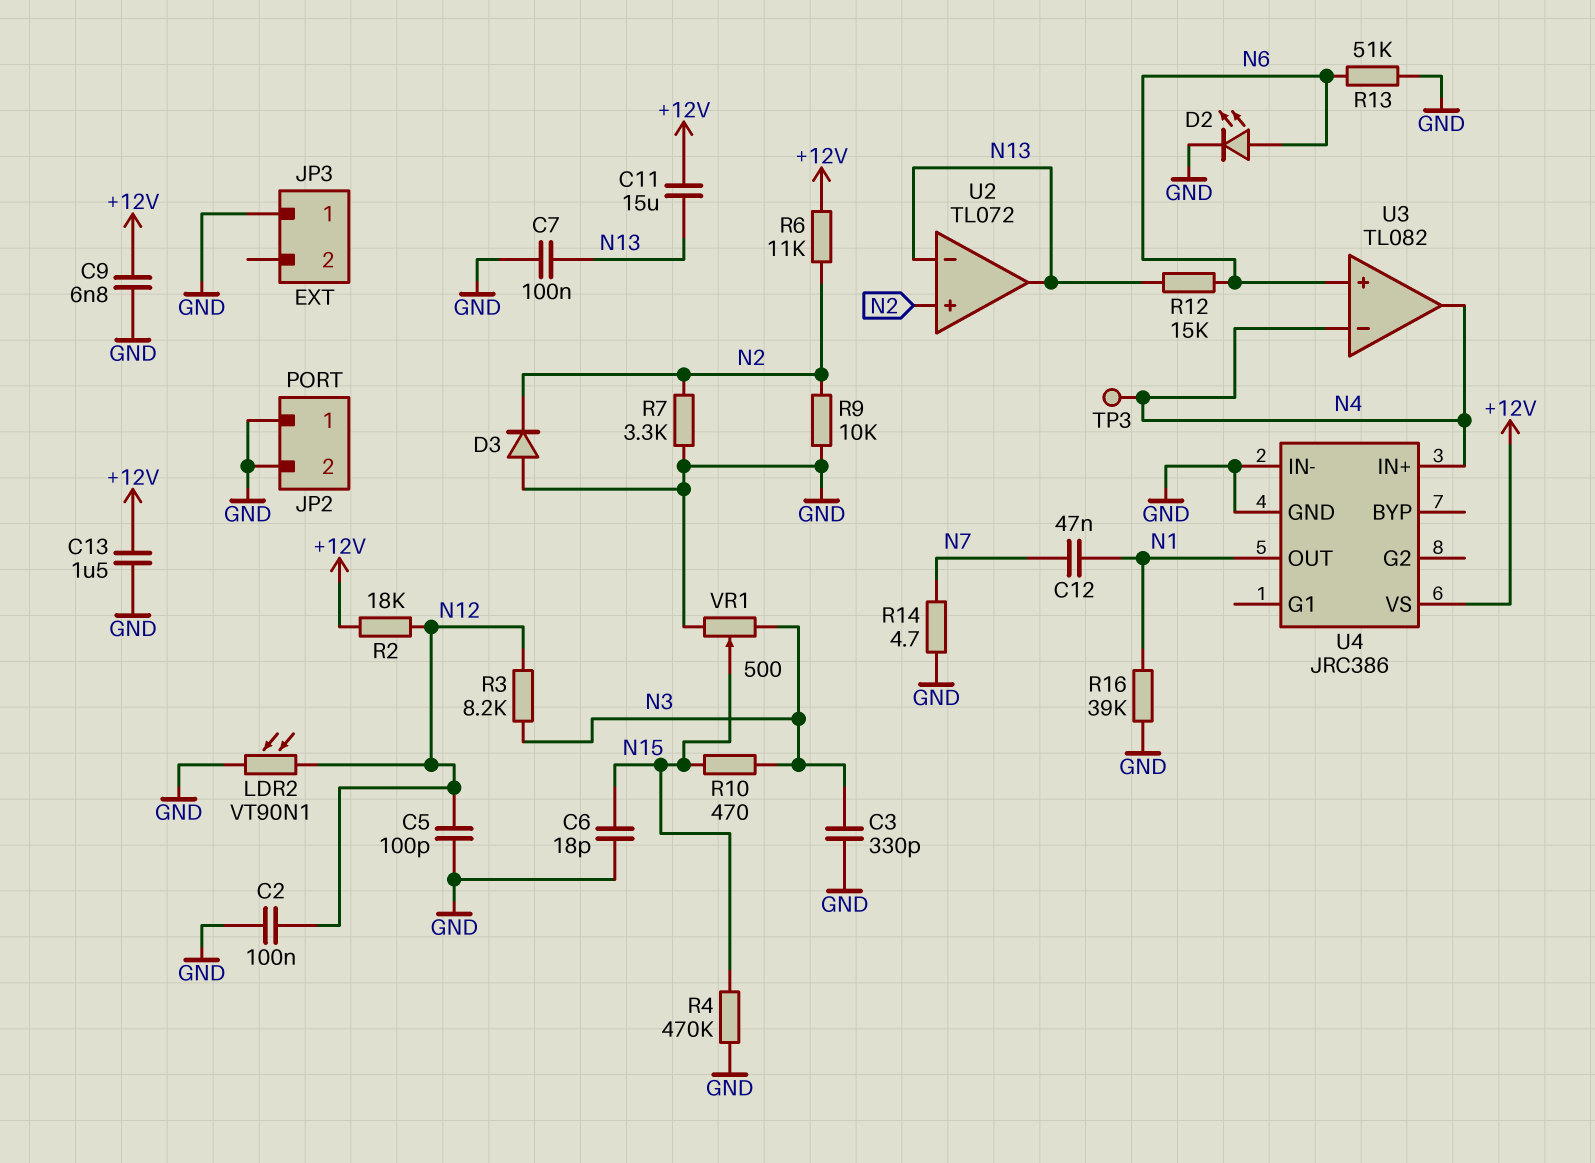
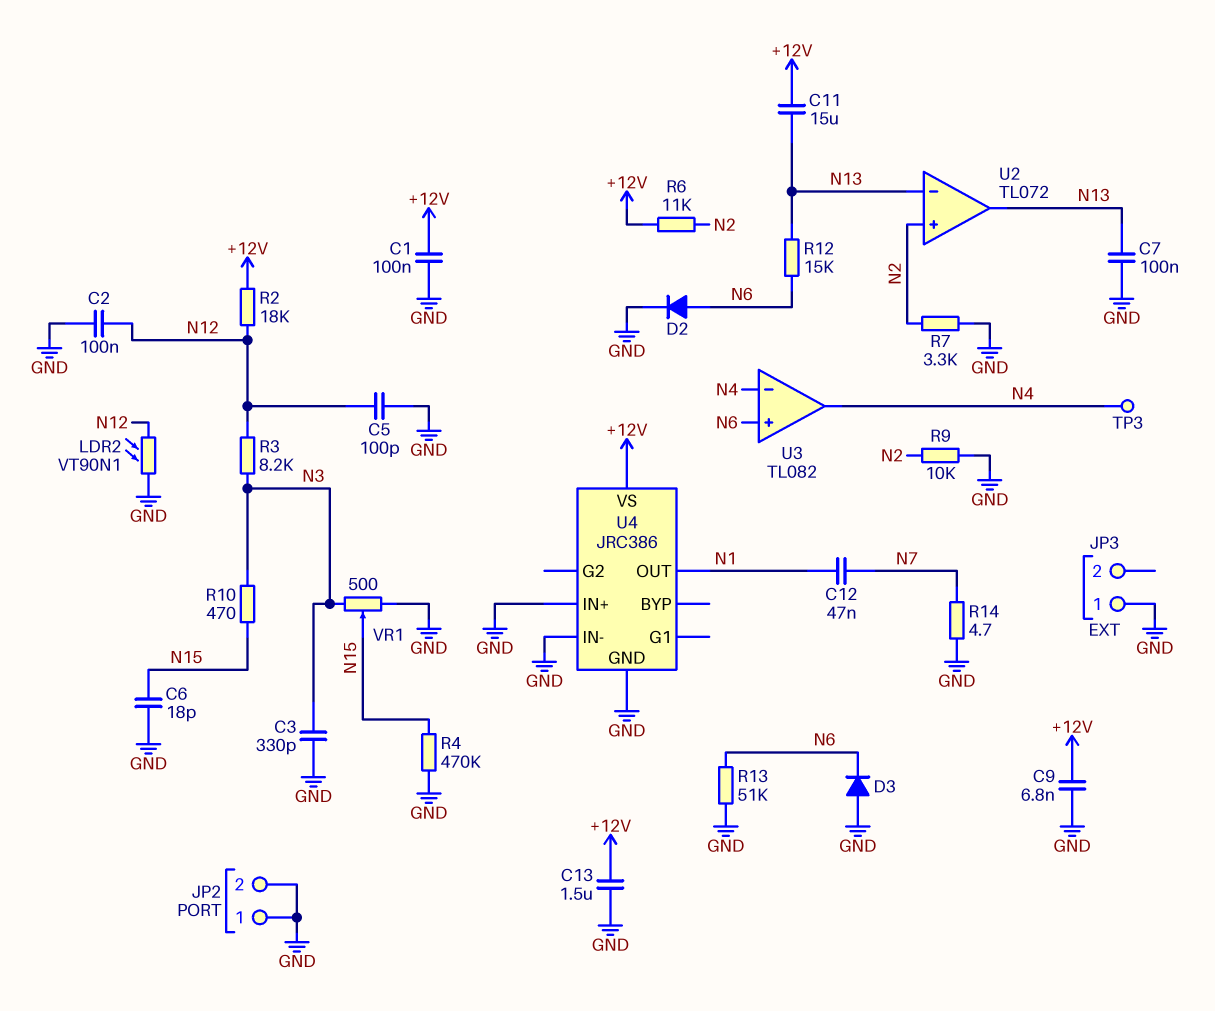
C1: none -> 100nF (+12V, GND)
D2: LED (A N6, K GND) -> diode (A N6, K GND)
D3: diode (A GND, K N2) -> diode (A GND, K N6)
R16: 39k (GND, N1) -> none
U4 pin IN+: N4 -> GND

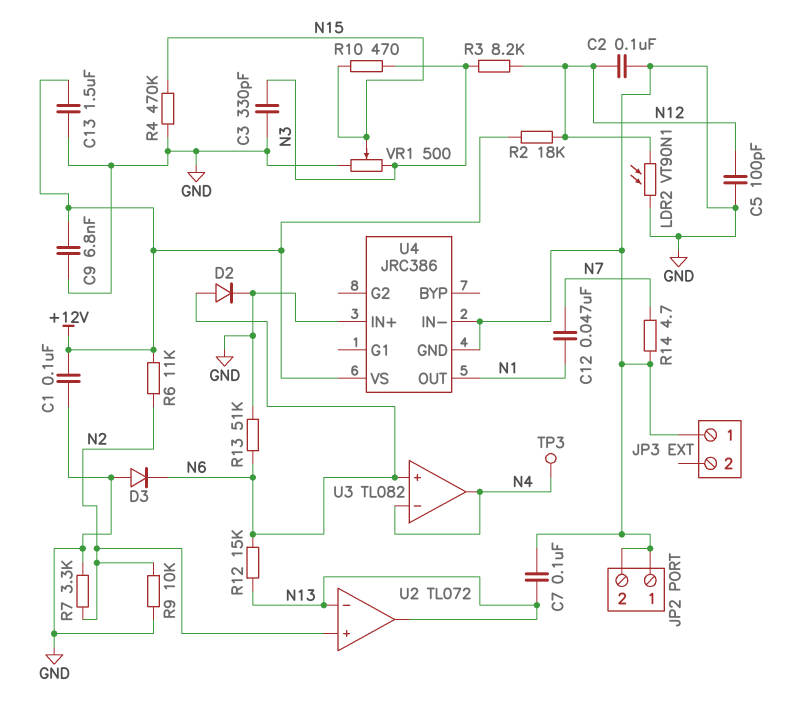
C6: 18pF (GND, N15) -> none
C11: 15uF (+12V, N13) -> none

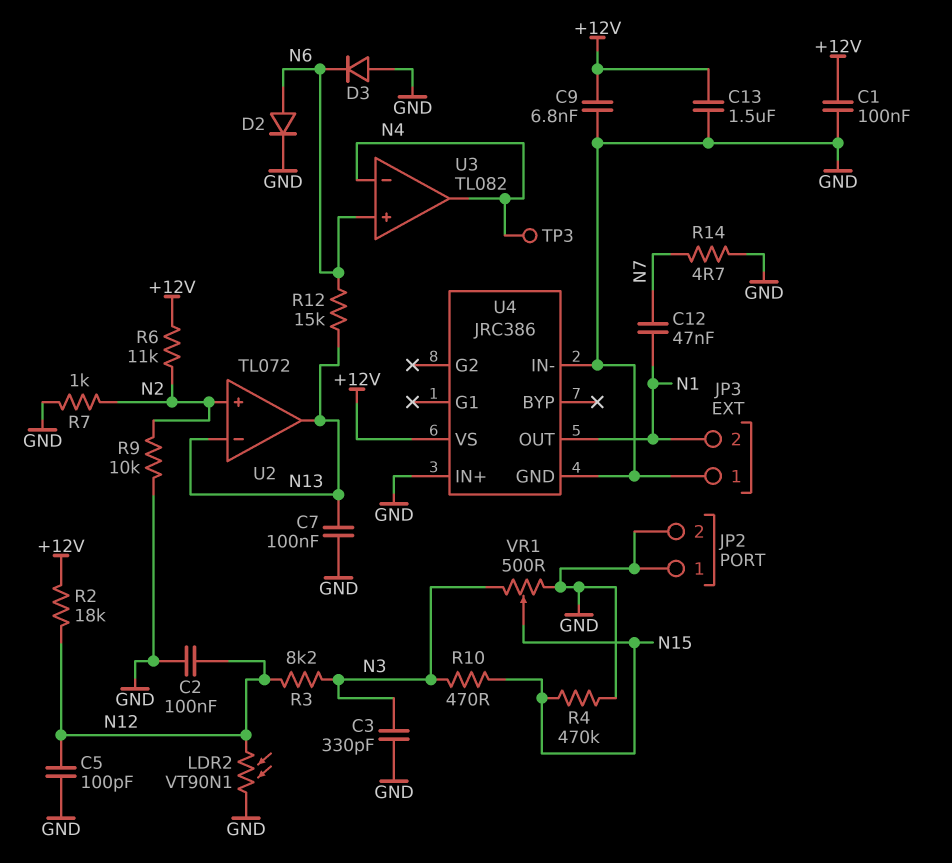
JP3 pin 2: none -> N1
R7: 3.3k (GND, N2) -> 1k (GND, N2)
R13: 51k (GND, N6) -> none

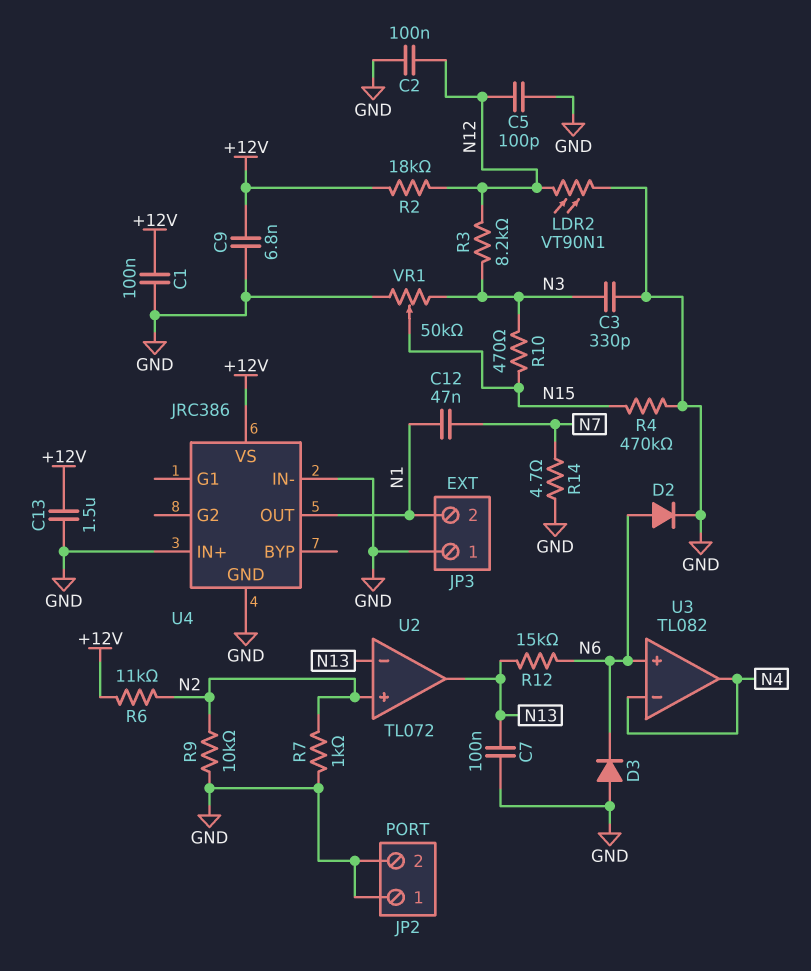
TP3: test point (N4) -> none
VR1: 500 (GND, N3, wiper N15) -> 50k (GND, N3, wiper N15)

